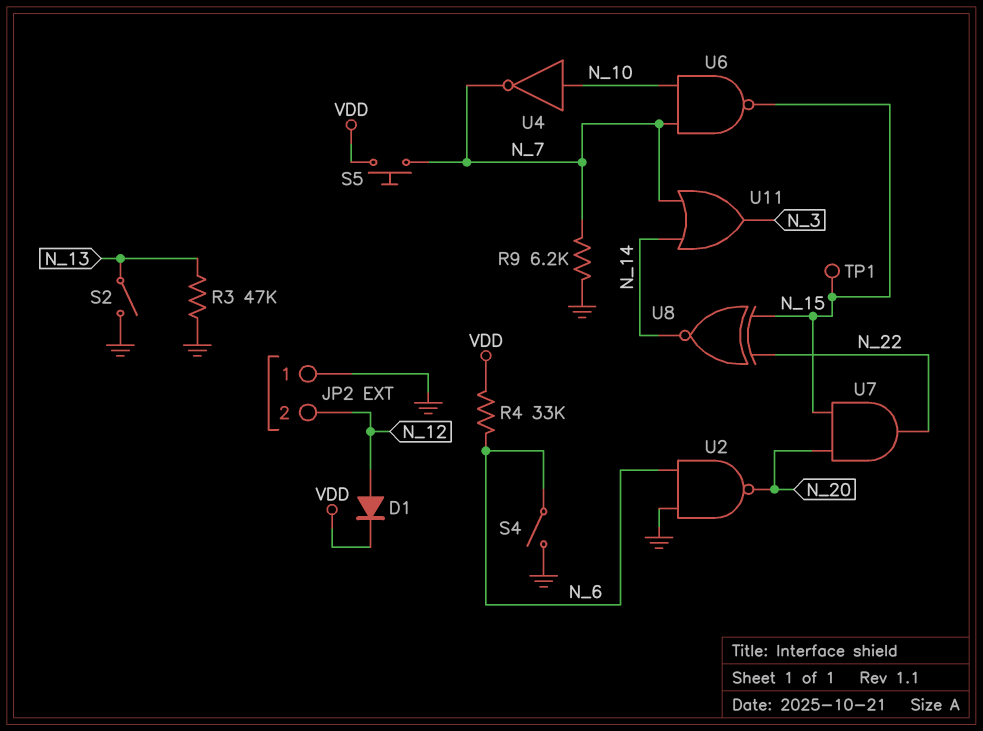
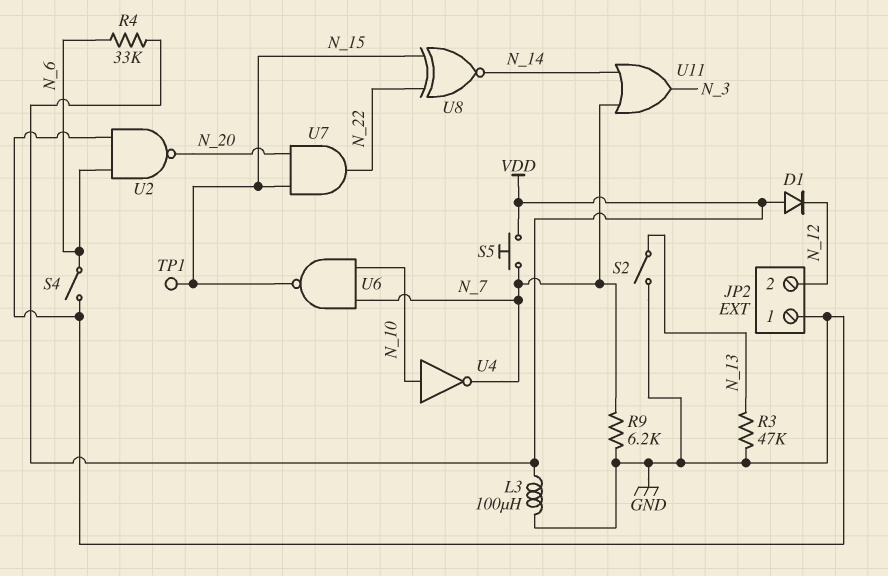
D1: diode (A N_12, K VDD) -> diode (A VDD, K N_12)
L3: none -> 100uH (GND, VDD)

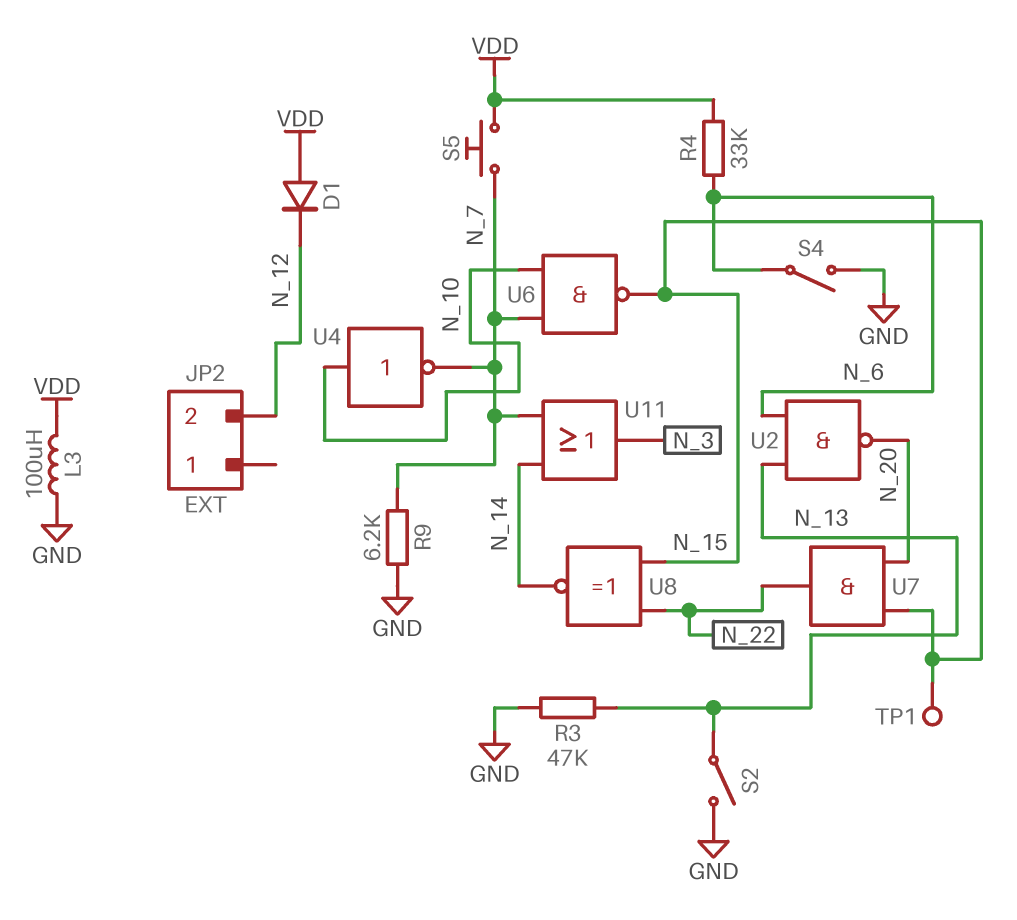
JP2 pin 1: GND -> none
U2: NAND (in GND, in N_6, out N_20) -> NAND (in N_6, in N_13, out N_20)

